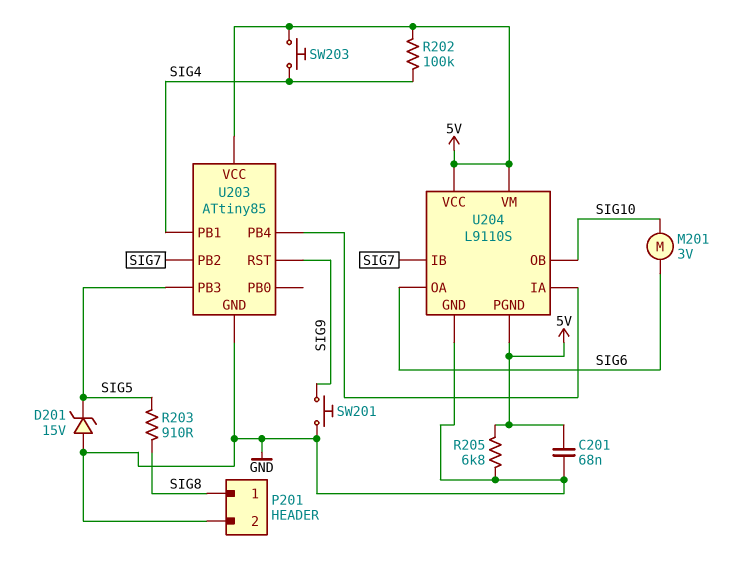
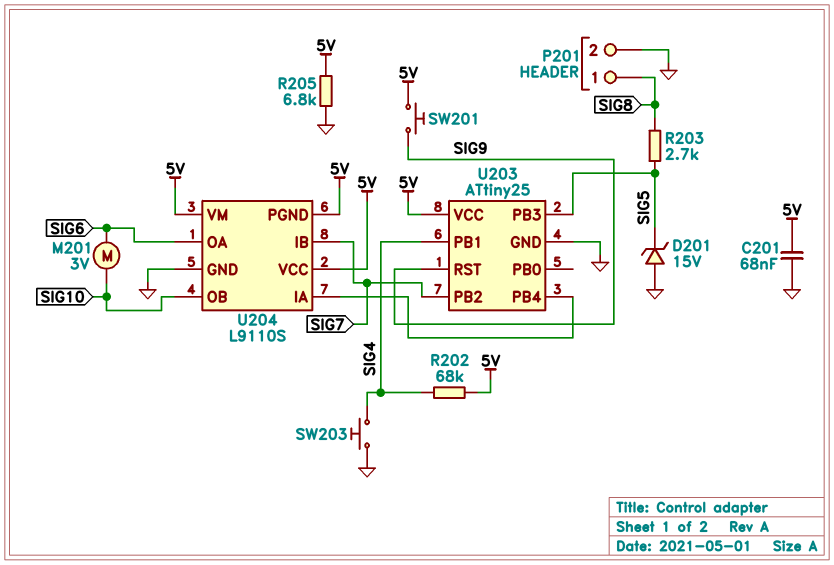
R202: 100k (5V, SIG4) -> 68k (5V, SIG4)
R203: 910 (SIG5, SIG8) -> 2.7k (SIG5, SIG8)
SW201: button (GND, SIG9) -> button (5V, SIG9)
SW203: button (5V, SIG4) -> button (GND, SIG4)
U203: ATtiny85 -> ATtiny25

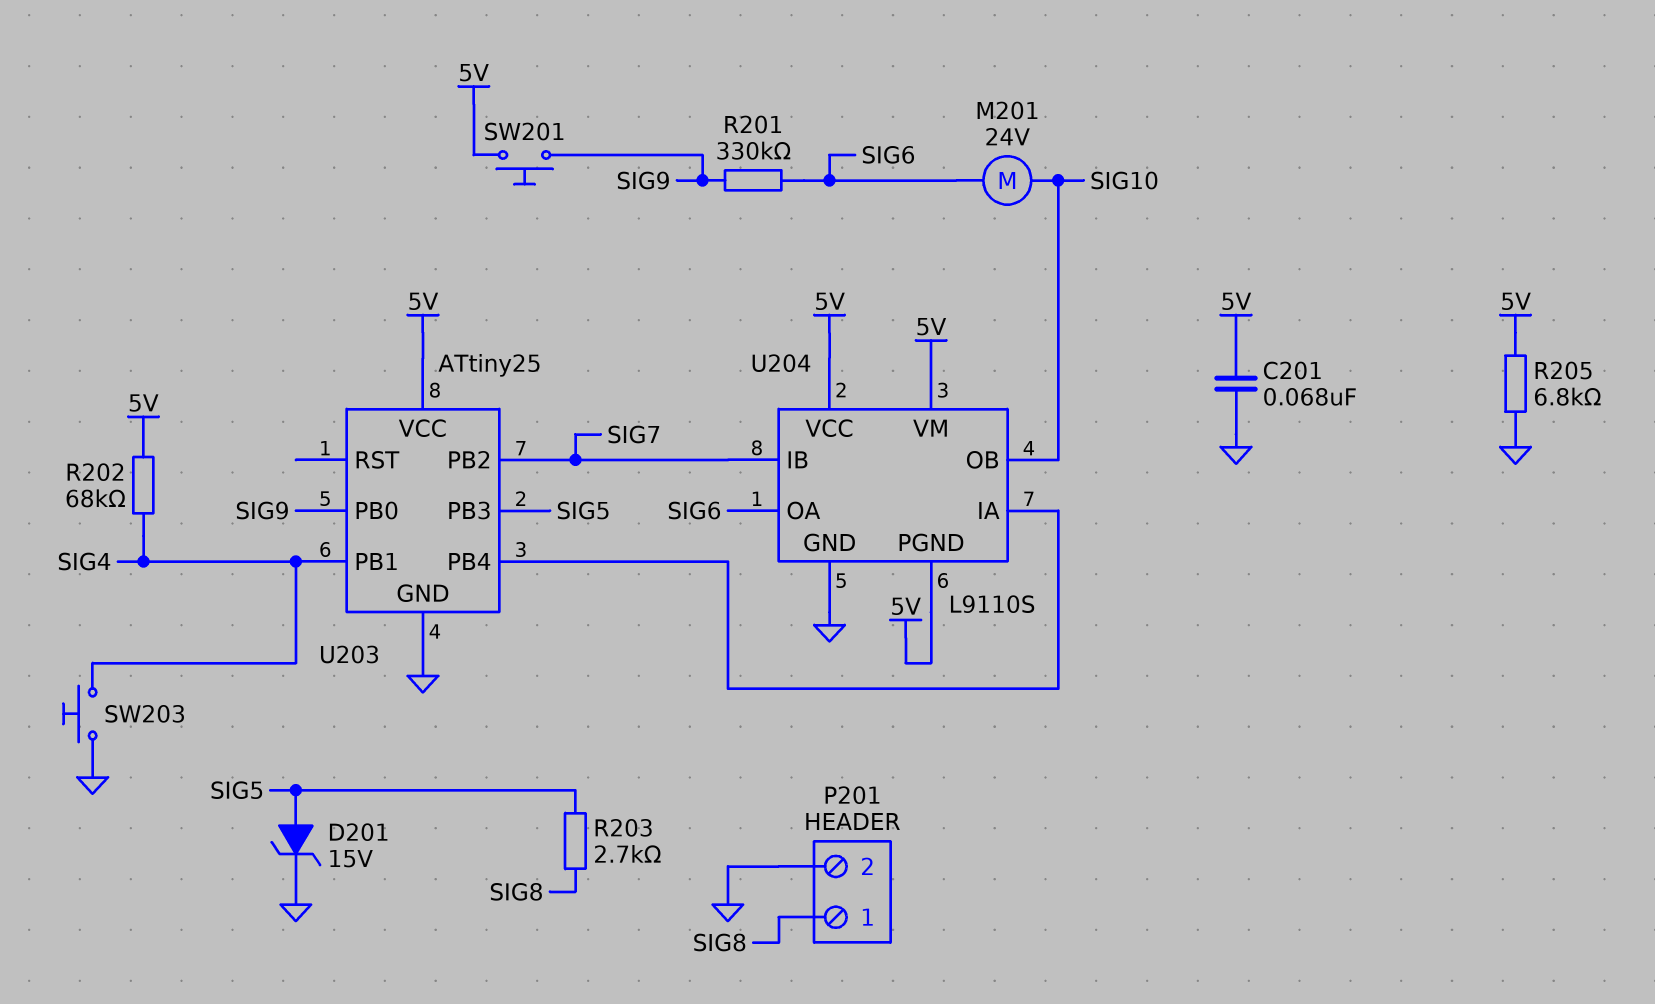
D201: zener 15V (A GND, K SIG5) -> zener 15V (A SIG5, K GND)
M201: motor 3V (SIG6, SIG10) -> motor 24V (SIG6, SIG10)
R201: none -> 330k (SIG6, SIG9)
U203 pin PB0: none -> SIG9
U203 pin RST: SIG9 -> none

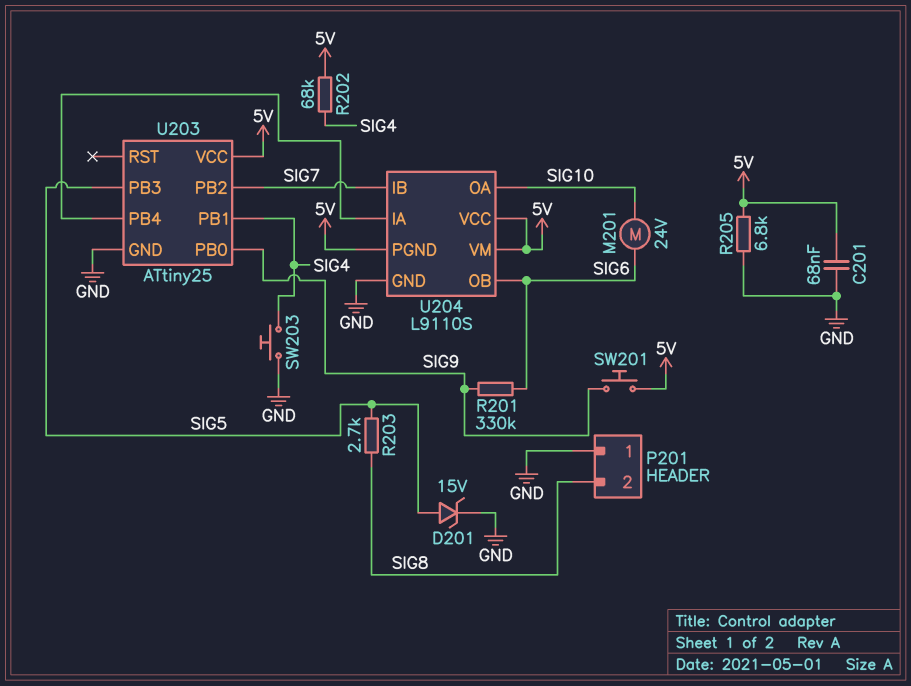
P201 pin 1: SIG8 -> GND
P201 pin 2: GND -> SIG8
U204 pin OA: SIG6 -> SIG10
U204 pin OB: SIG10 -> SIG6

